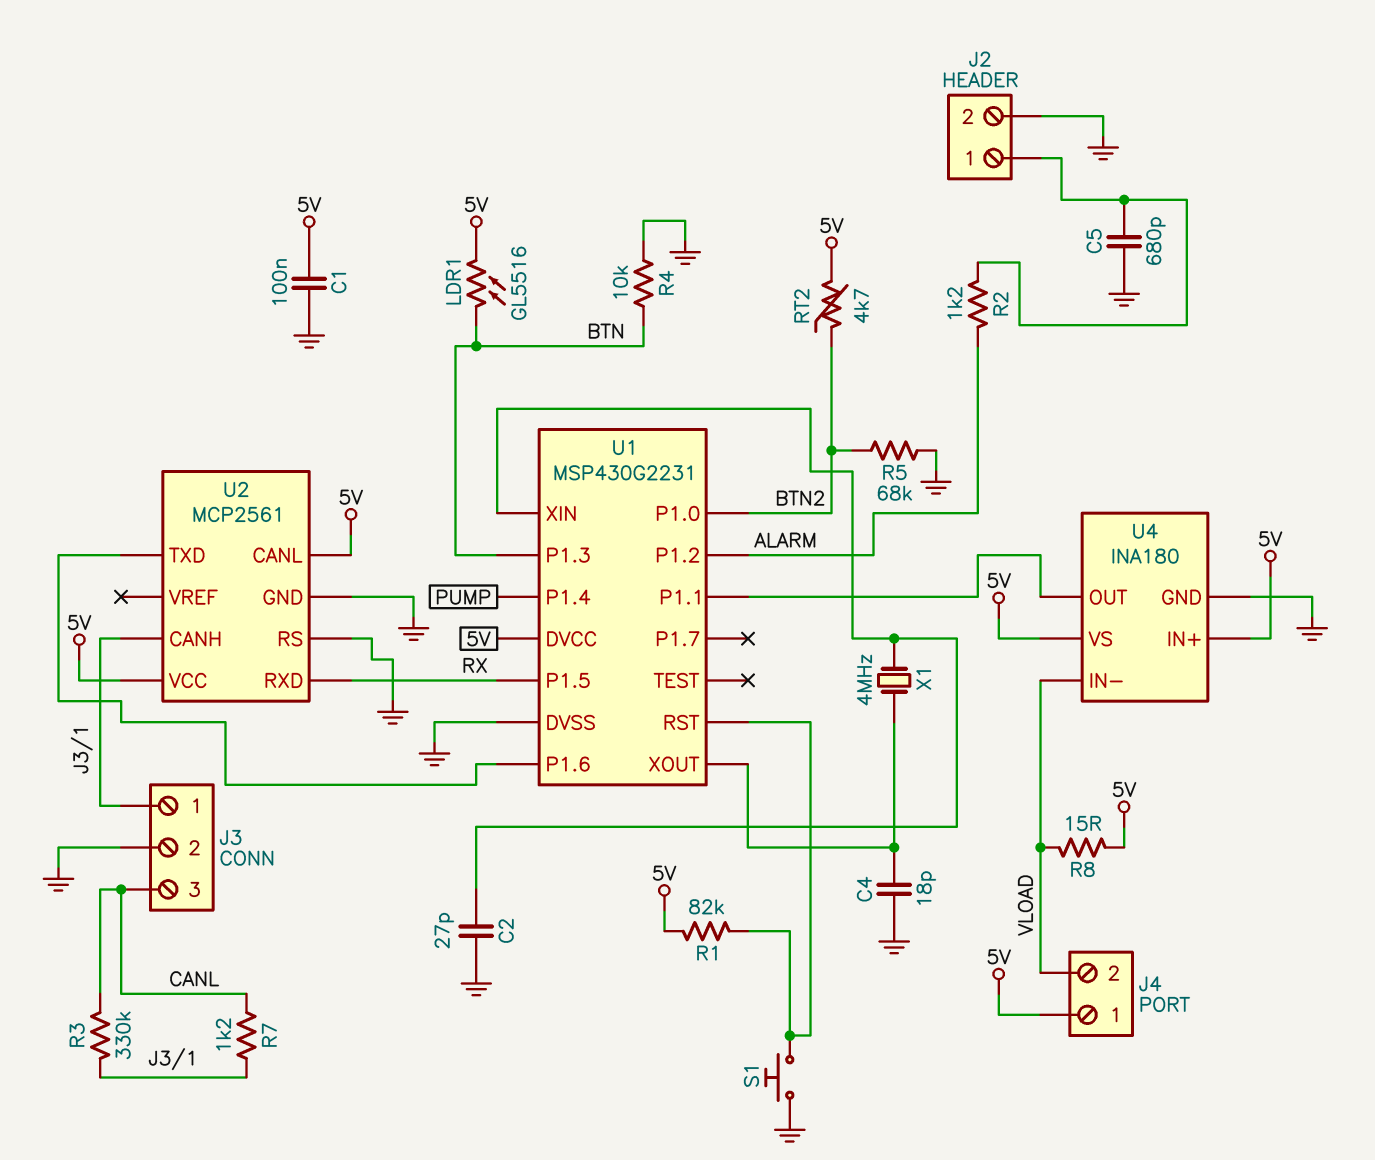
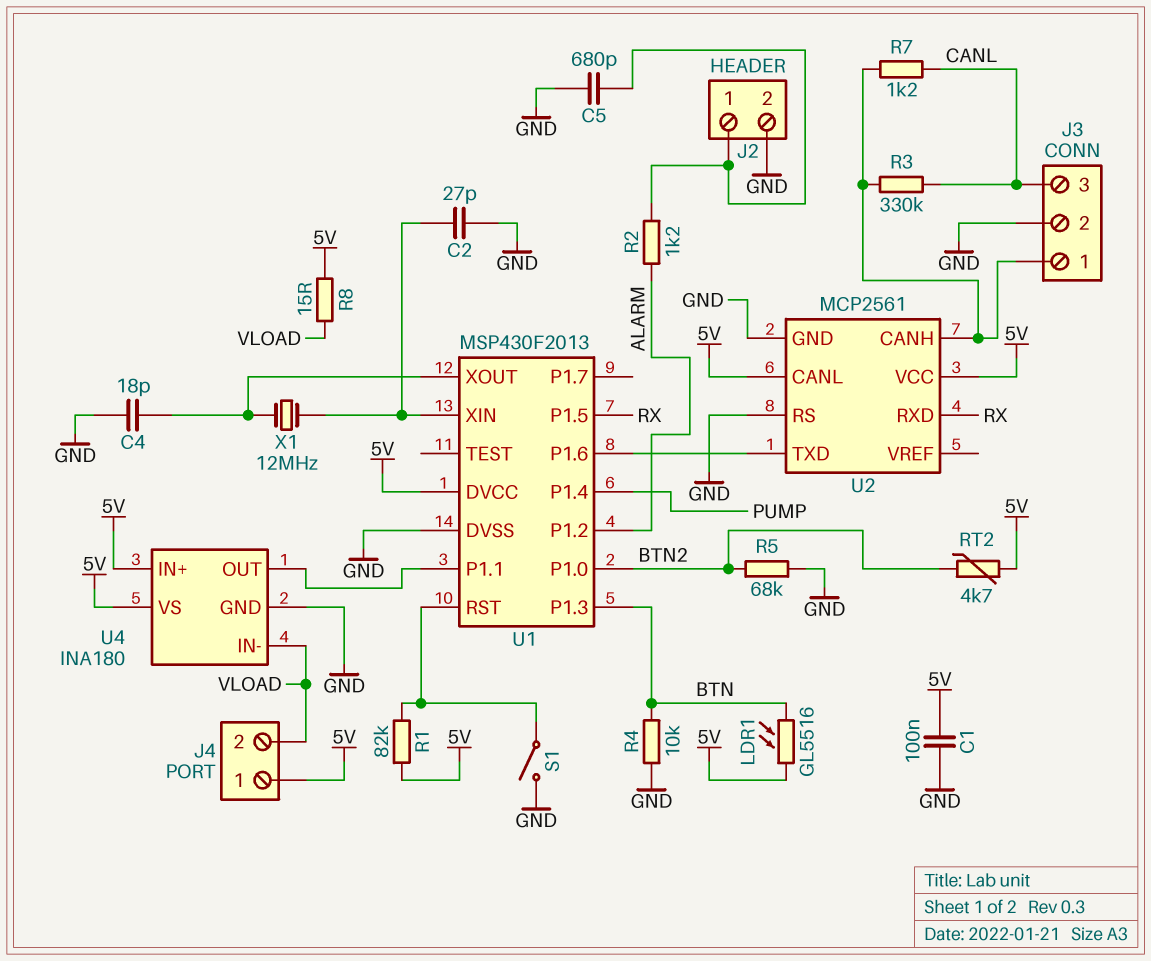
S1: button (GND, U1/RST) -> switch (GND, U1/RST)
U1: MSP430G2231 -> MSP430F2013
X1: 4MHz (U1/XIN, U1/XOUT) -> 12MHz (U1/XIN, U1/XOUT)

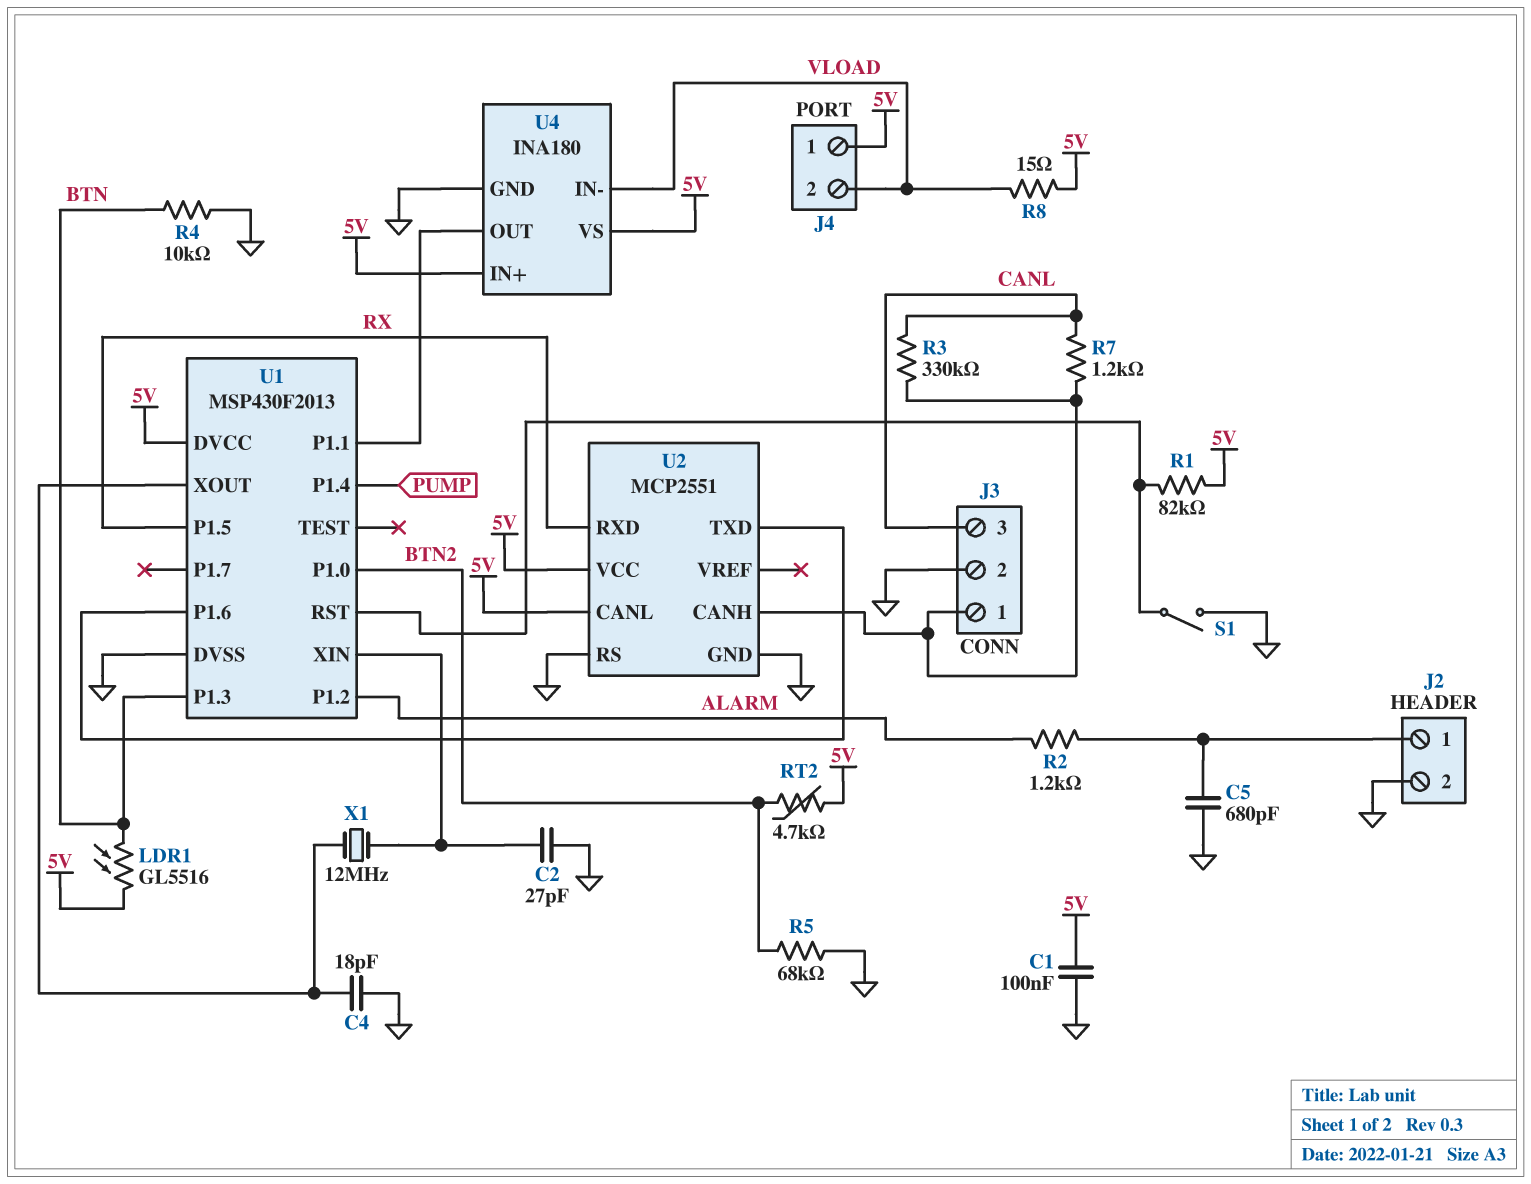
U2: MCP2561 -> MCP2551

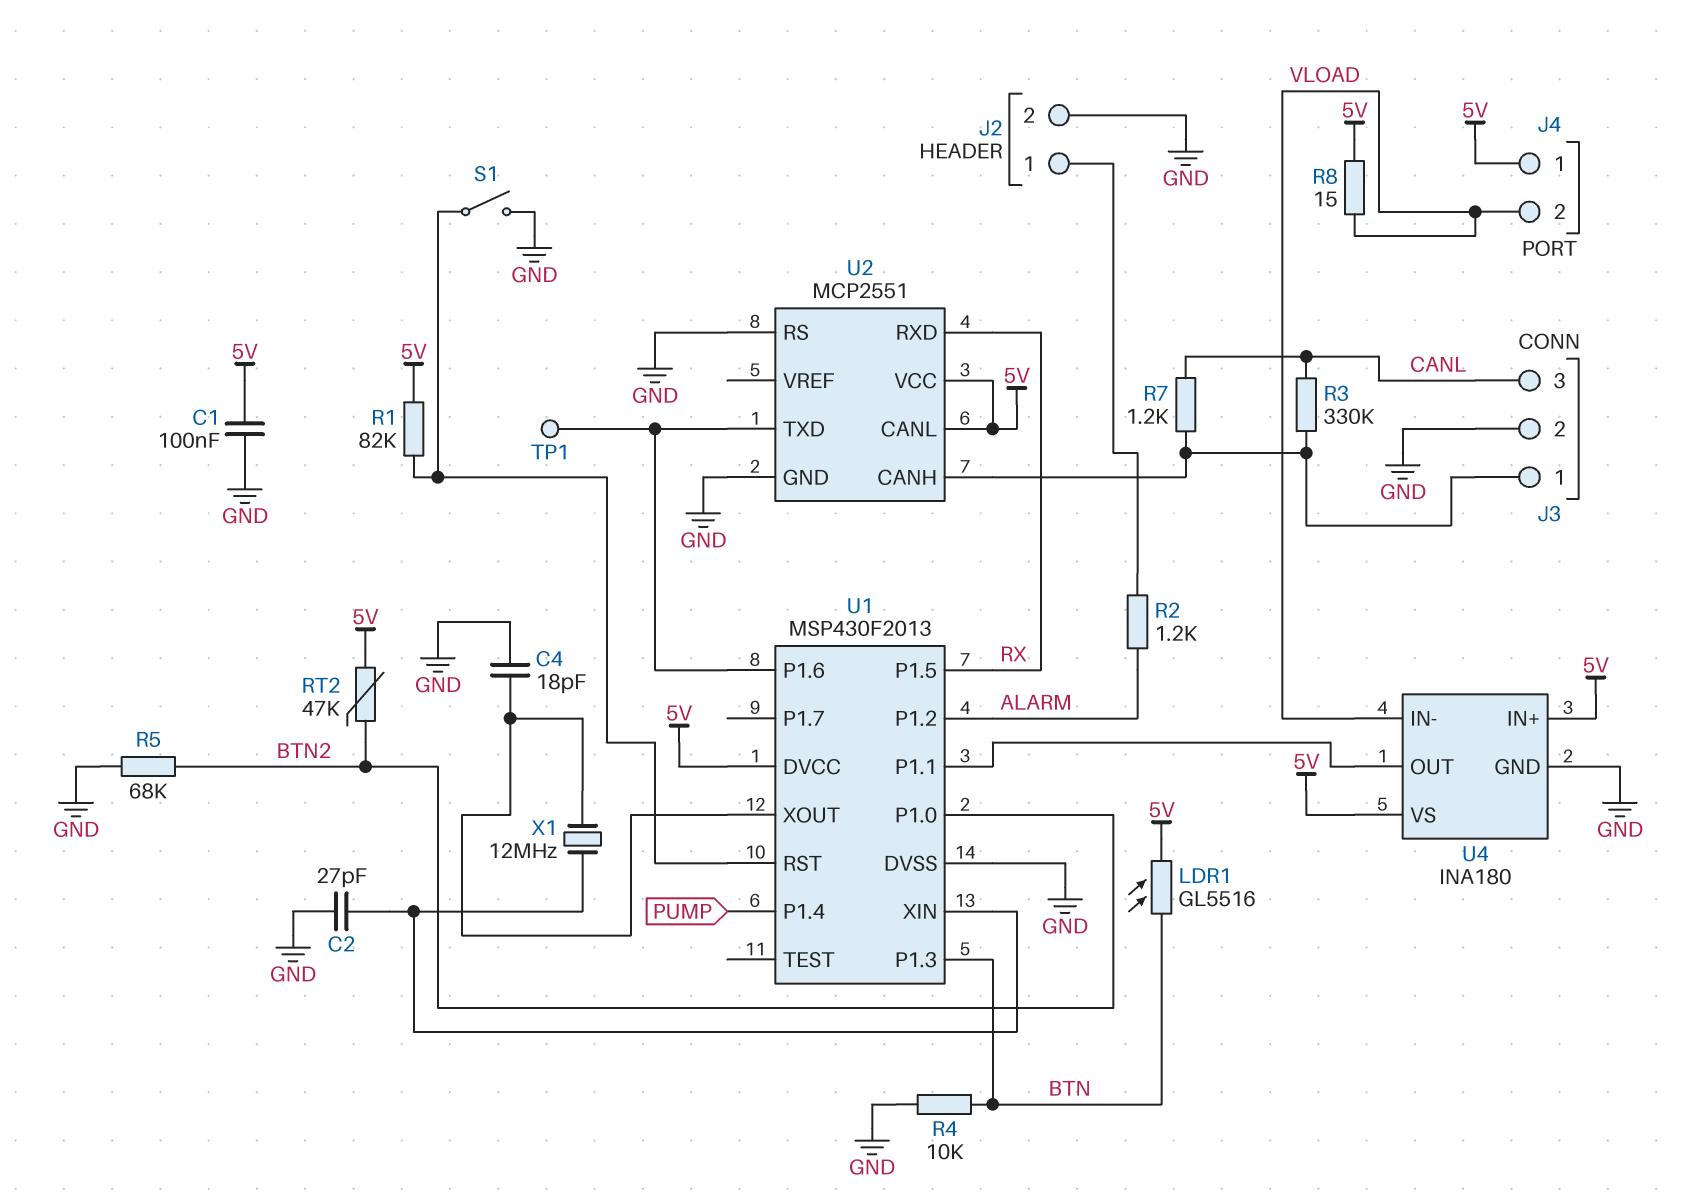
C5: 680pF (GND, J2/1) -> none
RT2: 4.7k (5V, BTN2) -> 47k (5V, BTN2)
TP1: none -> test point (U1/P1.6)

